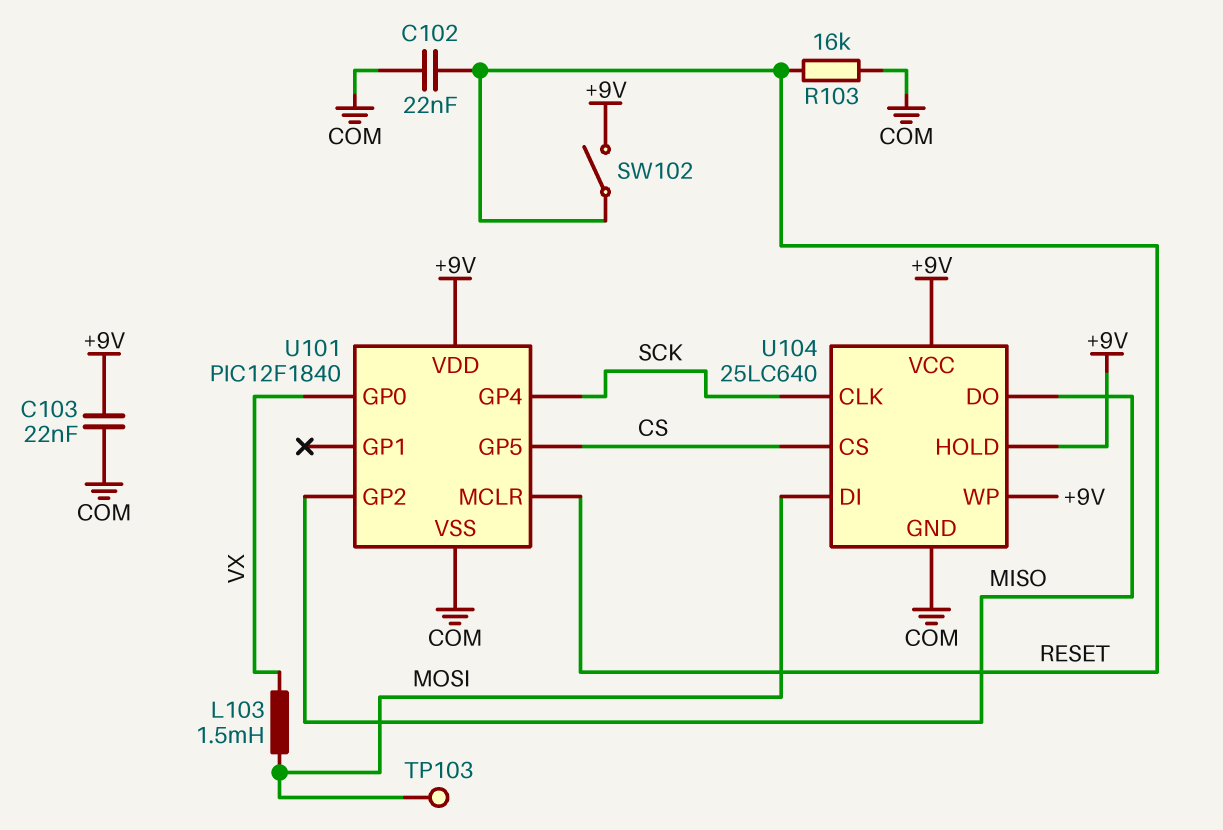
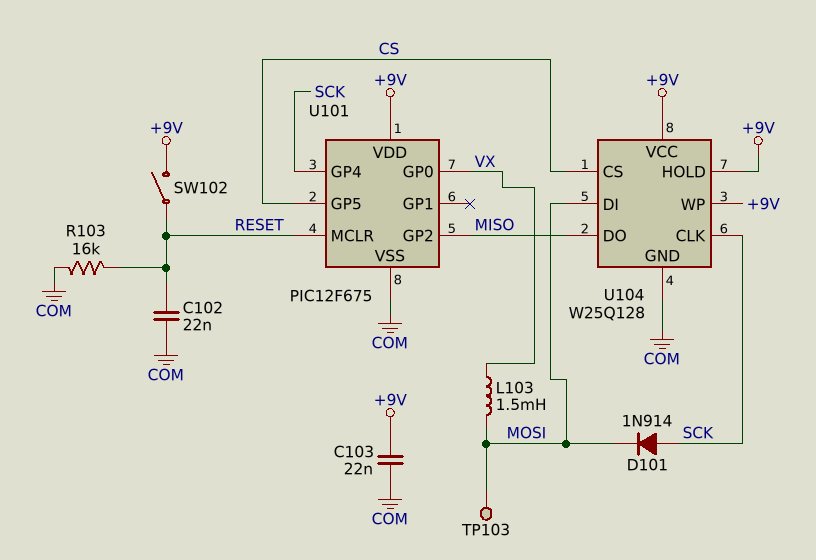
D101: none -> diode 1N914 (A SCK, K MOSI)
U101: PIC12F1840 -> PIC12F675
U104: 25LC640 -> W25Q128

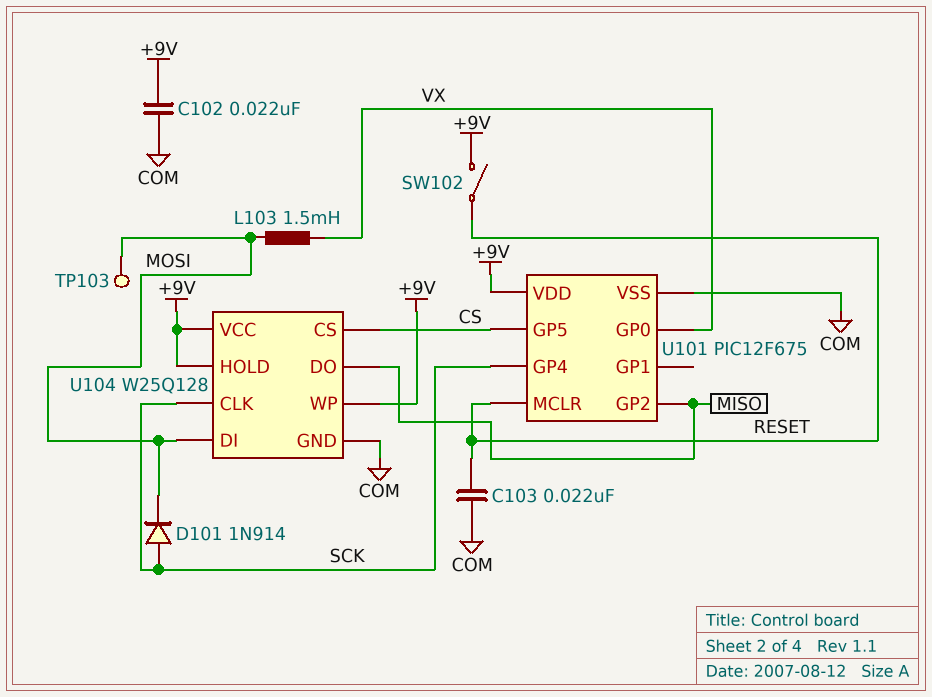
C102: 22nF (COM, RESET) -> 22nF (+9V, COM)
C103: 22nF (+9V, COM) -> 22nF (COM, RESET)
R103: 16k (COM, RESET) -> none

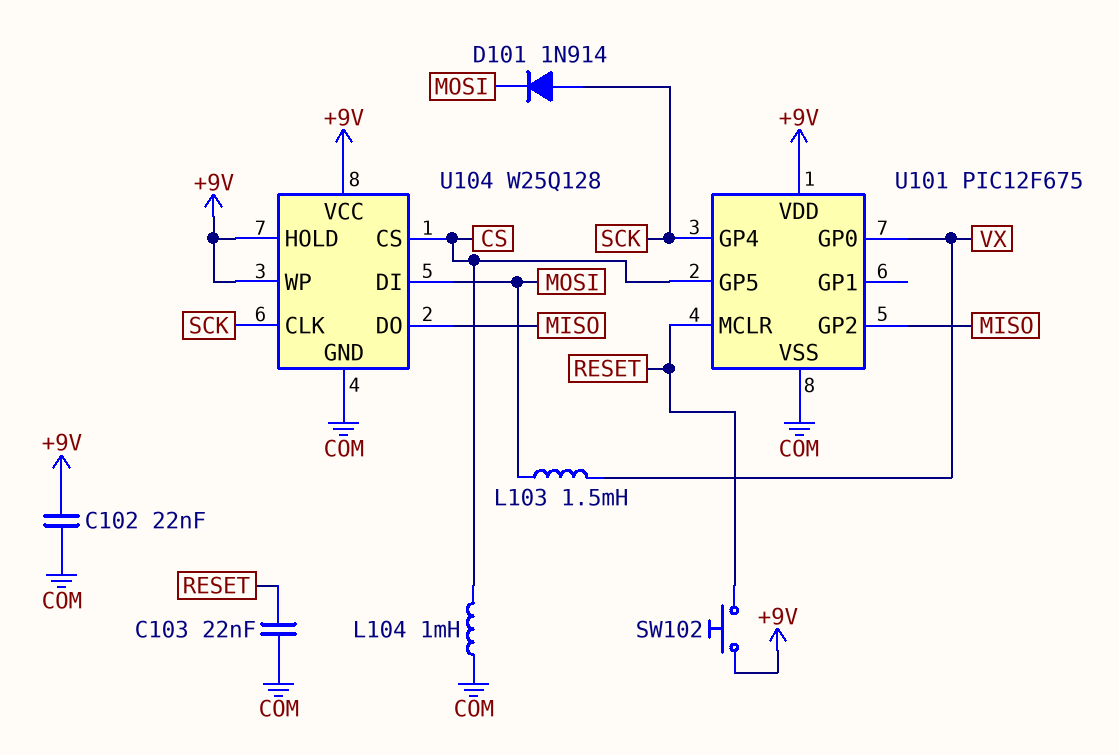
L104: none -> 1mH (COM, CS)
SW102: switch (+9V, RESET) -> button (+9V, RESET)
TP103: test point (MOSI) -> none

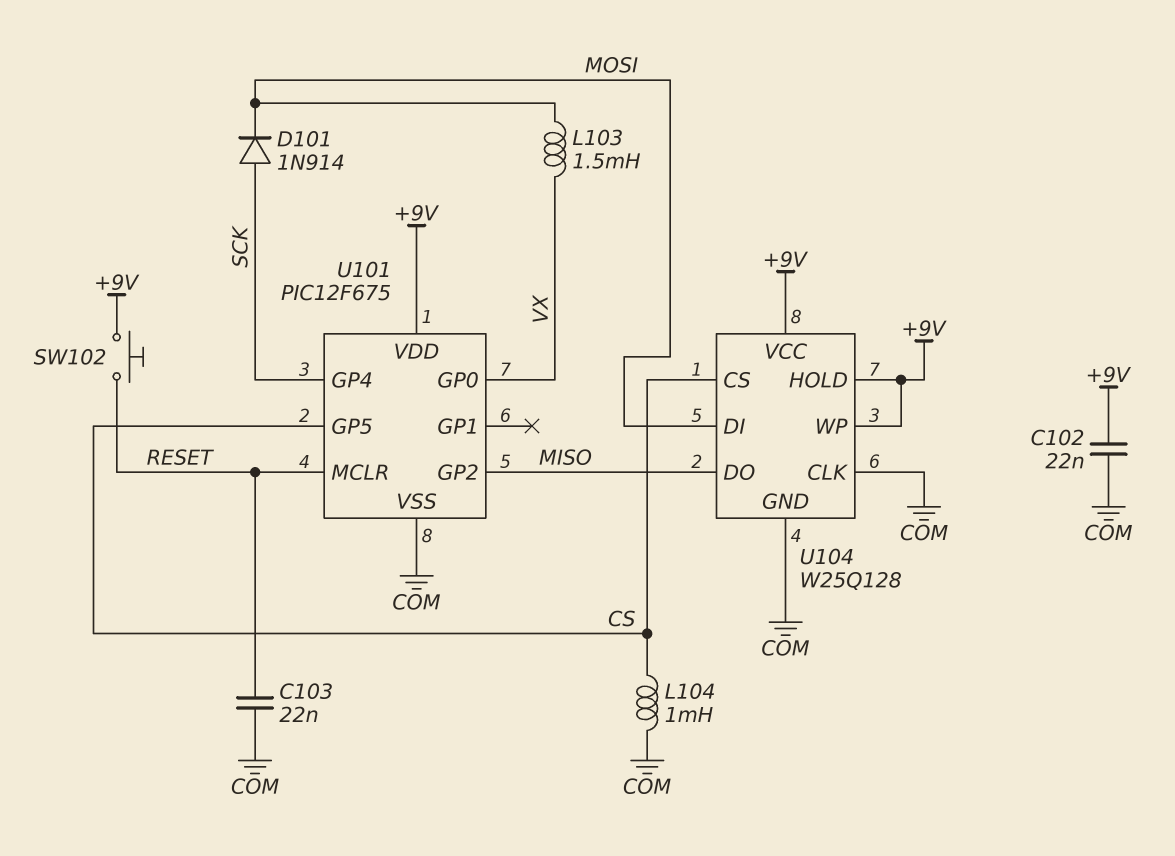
U104 pin CLK: SCK -> COM

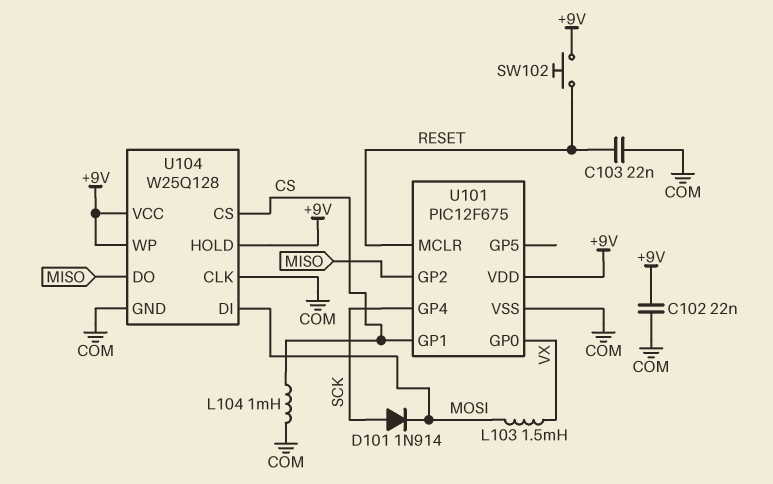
U101 pin GP1: none -> CS
U101 pin GP5: CS -> none

